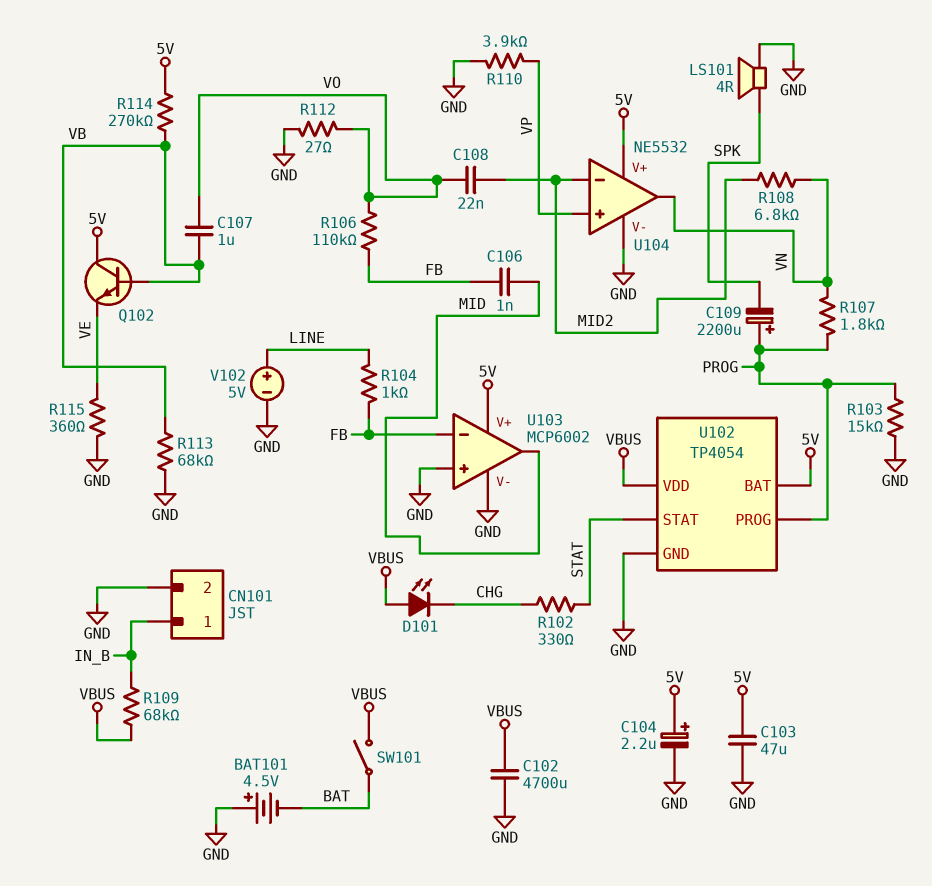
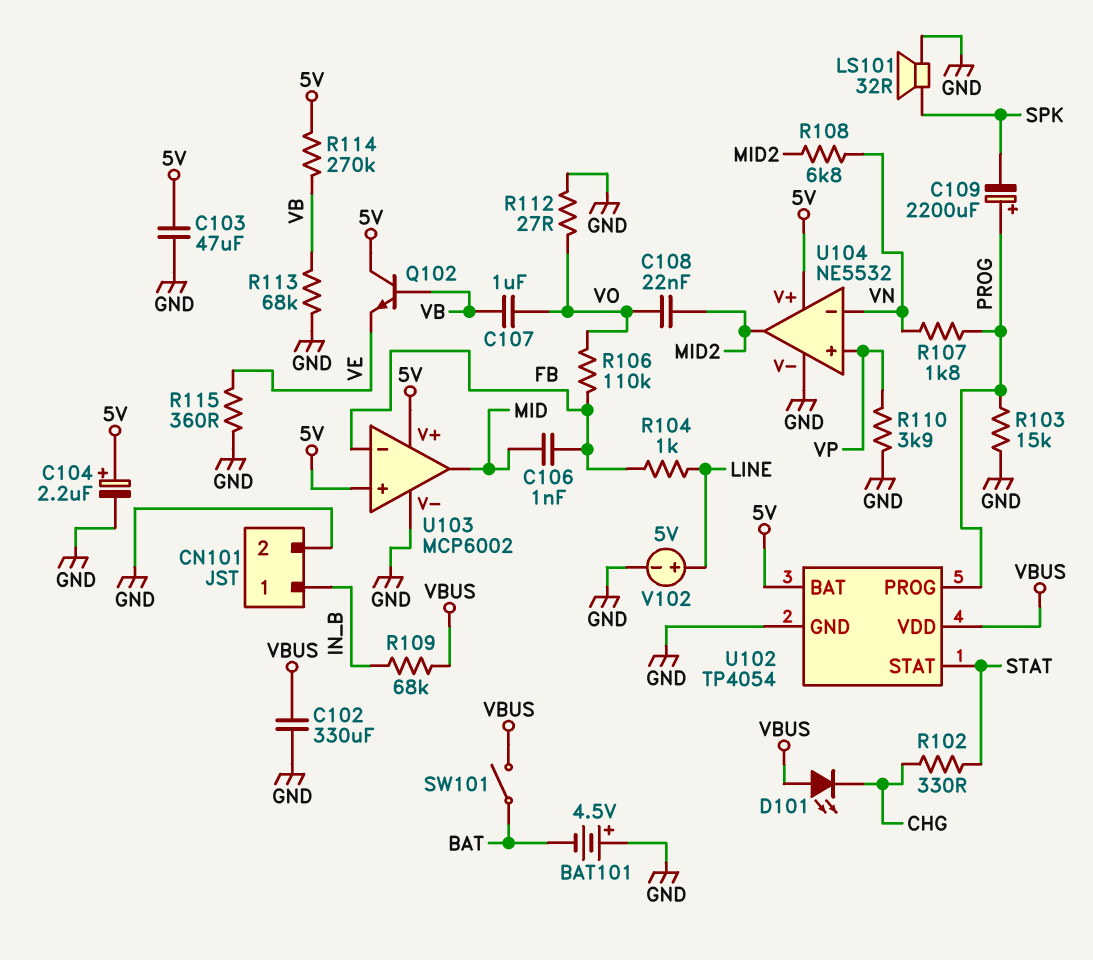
C102: 4700uF (GND, VBUS) -> 330uF (GND, VBUS)
LS101: speaker 4R (GND, SPK) -> speaker 32R (GND, SPK)
U103 pin in+: GND -> 5V
U104 pin in-: MID2 -> VN
U104 pin out: VN -> MID2

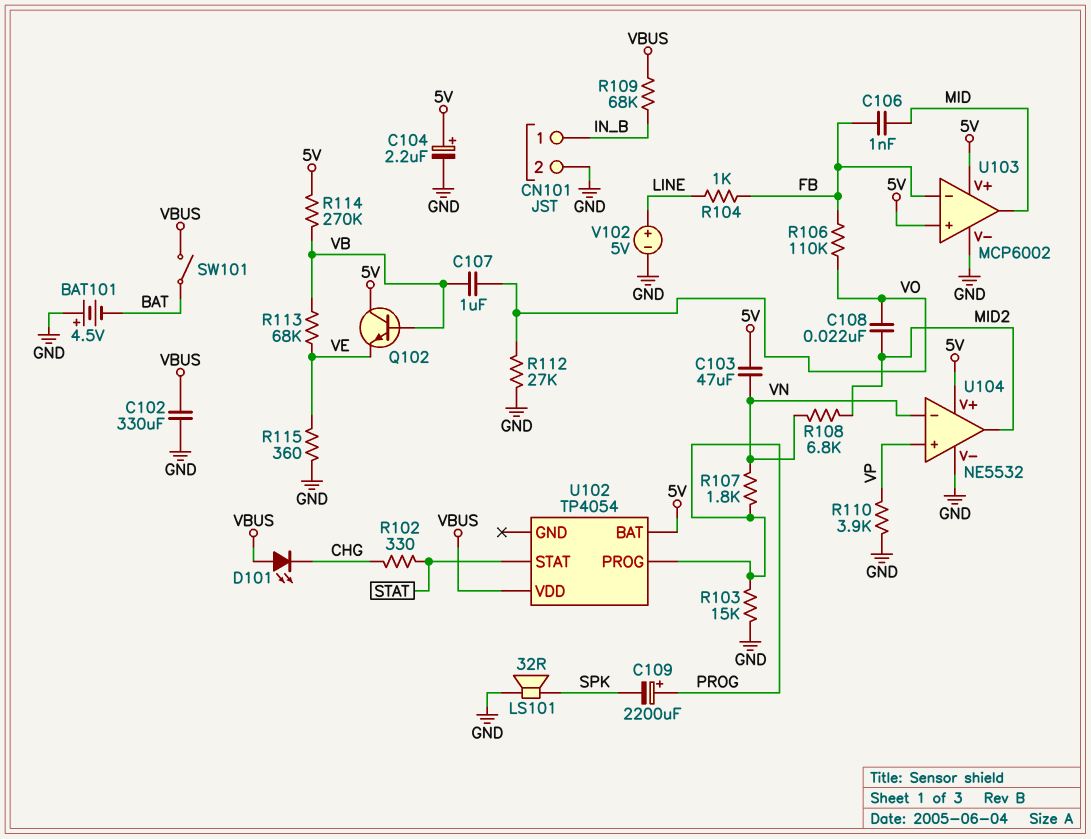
C103: 47uF (5V, GND) -> 47uF (5V, VN)
R112: 27 (GND, VO) -> 27k (GND, VO)
R113: 68k (GND, VB) -> 68k (VB, VE)
U102 pin GND: GND -> none

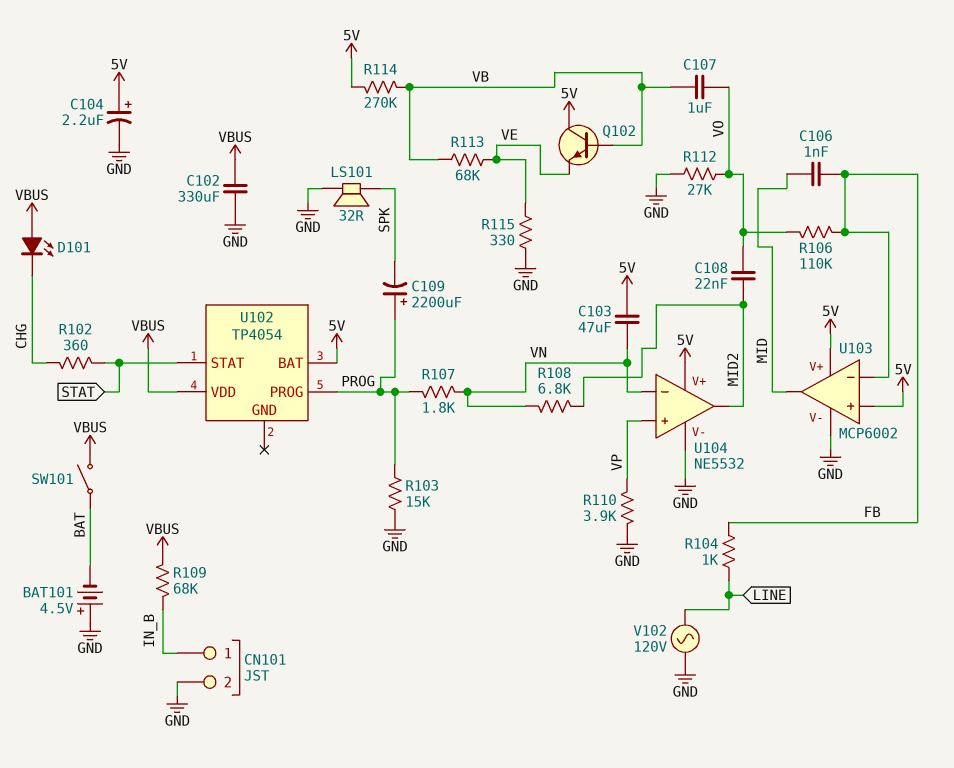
R102: 330 (CHG, STAT) -> 360 (CHG, STAT)
R115: 360 (GND, VE) -> 330 (GND, VE)
V102: 5V (plus LINE, minus GND) -> AC 120V (GND, LINE)

